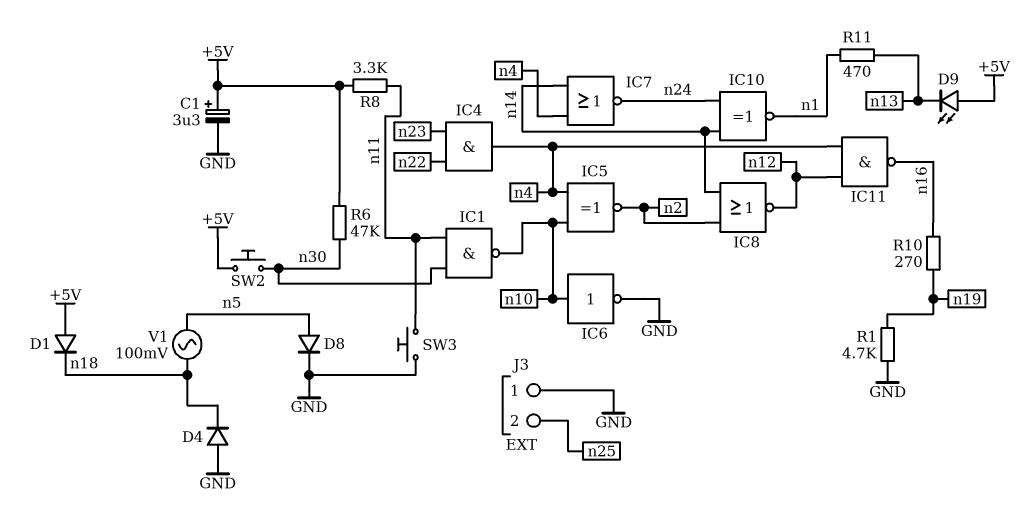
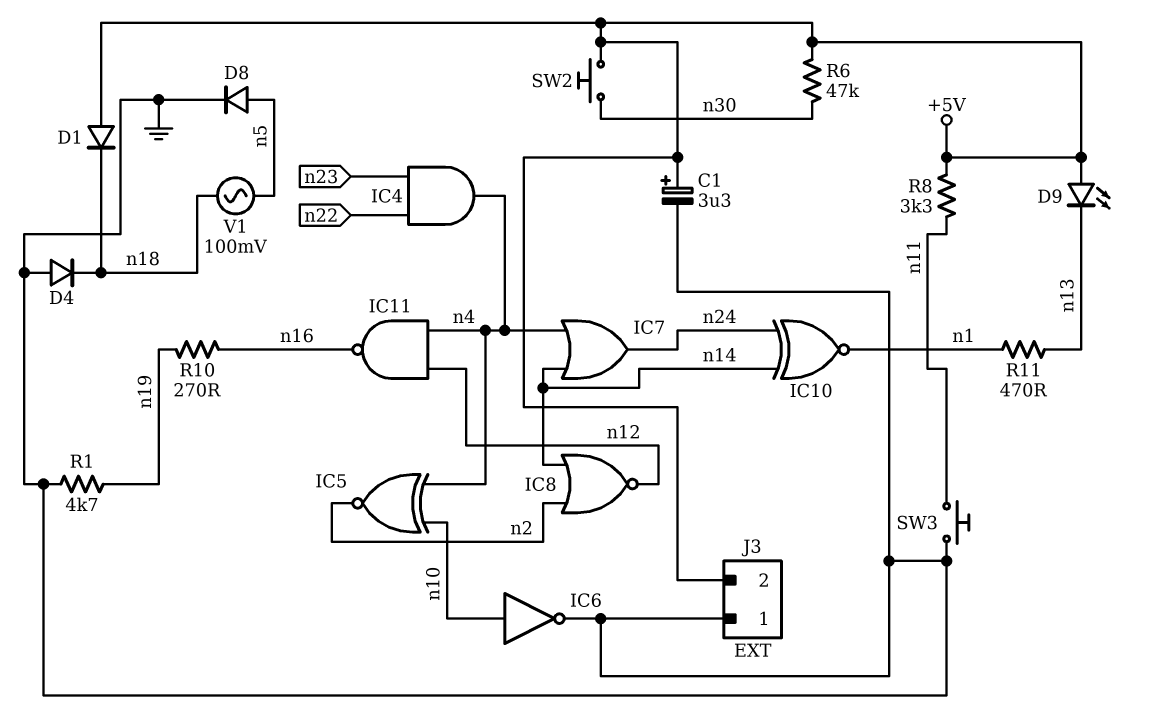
IC1: NAND (in n11, in n30, out n10) -> none
IC7: NOR (in n4, in n14, out n24) -> OR (in n4, in n14, out n24)
J3 pin 2: n25 -> +5V

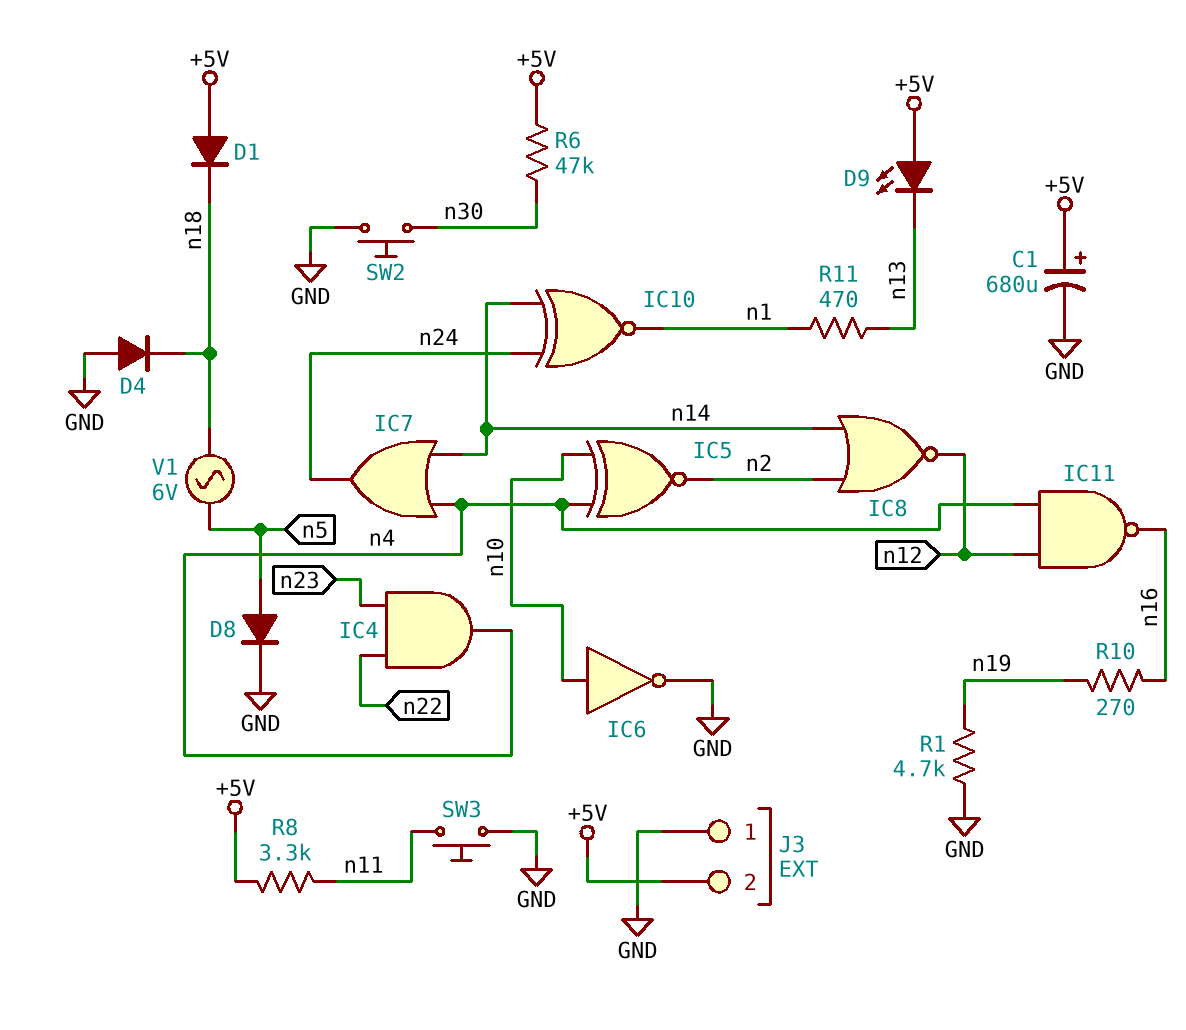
C1: 3.3uF (plus +5V, minus GND) -> 680uF (plus +5V, minus GND)
SW2: button (+5V, n30) -> button (GND, n30)
V1: AC 100mV (n5, n18) -> AC 6V (n5, n18)

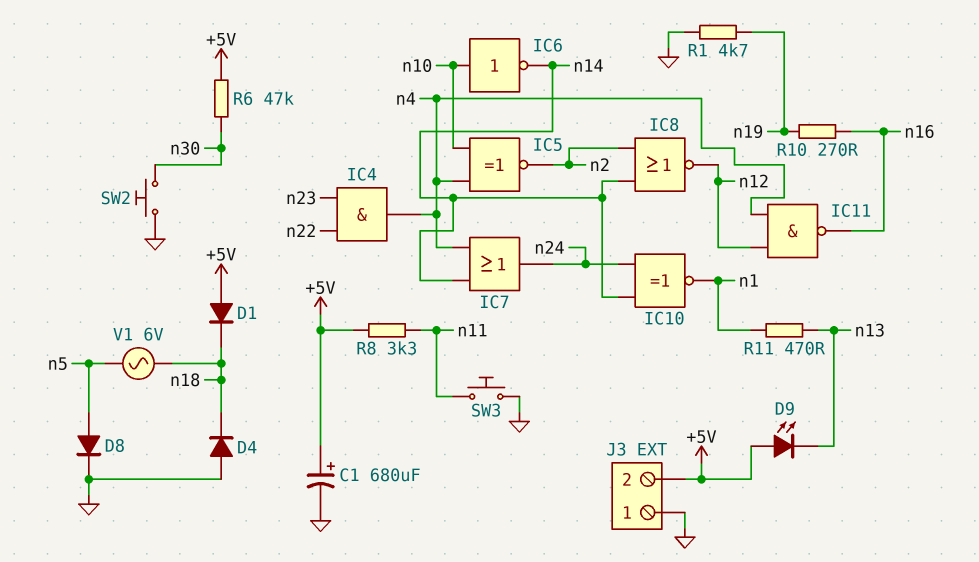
IC6: NOT (in n10, out GND) -> NOT (in n10, out n14)

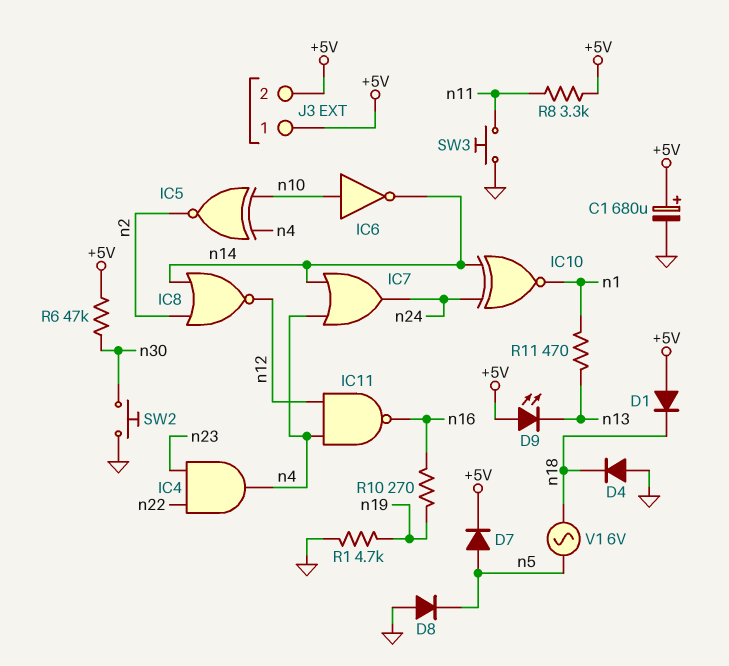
D7: none -> diode (A n5, K +5V)
D8: diode (A n5, K GND) -> diode (A GND, K n5)
J3 pin 1: GND -> +5V

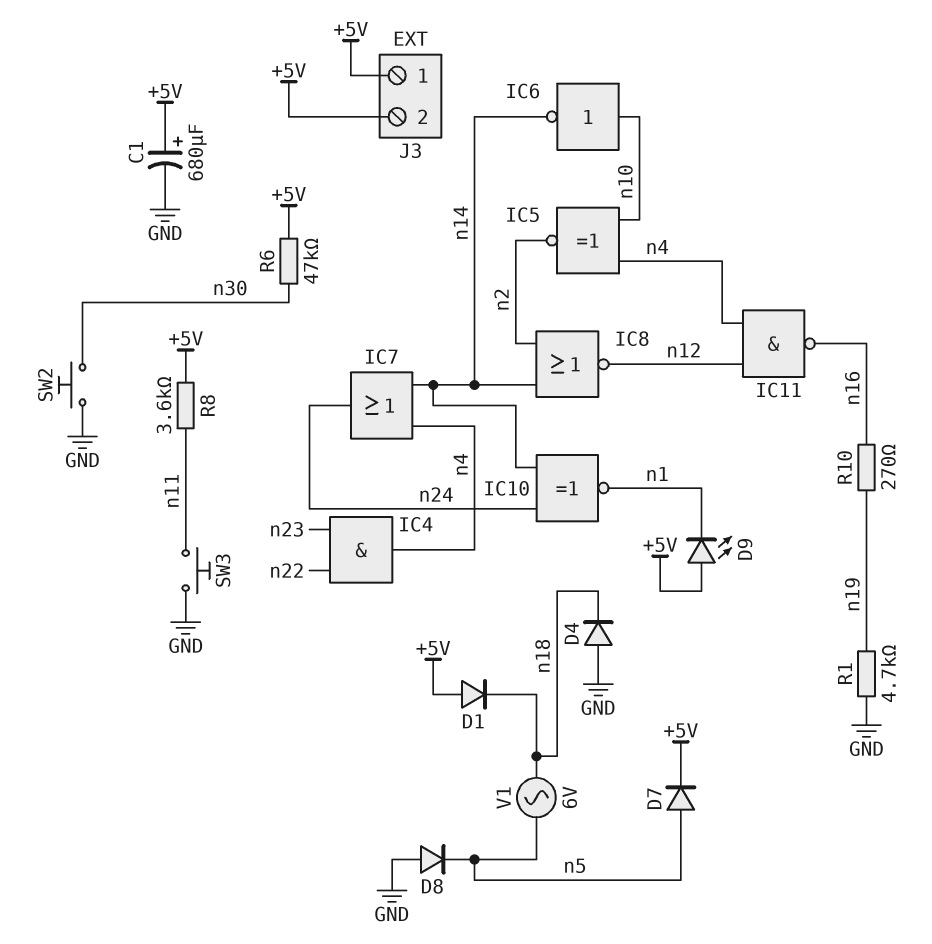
D9: LED (A +5V, K n13) -> LED (A +5V, K n1)
R8: 3.3k (+5V, n11) -> 3.6k (+5V, n11)
R11: 470 (n1, n13) -> none

